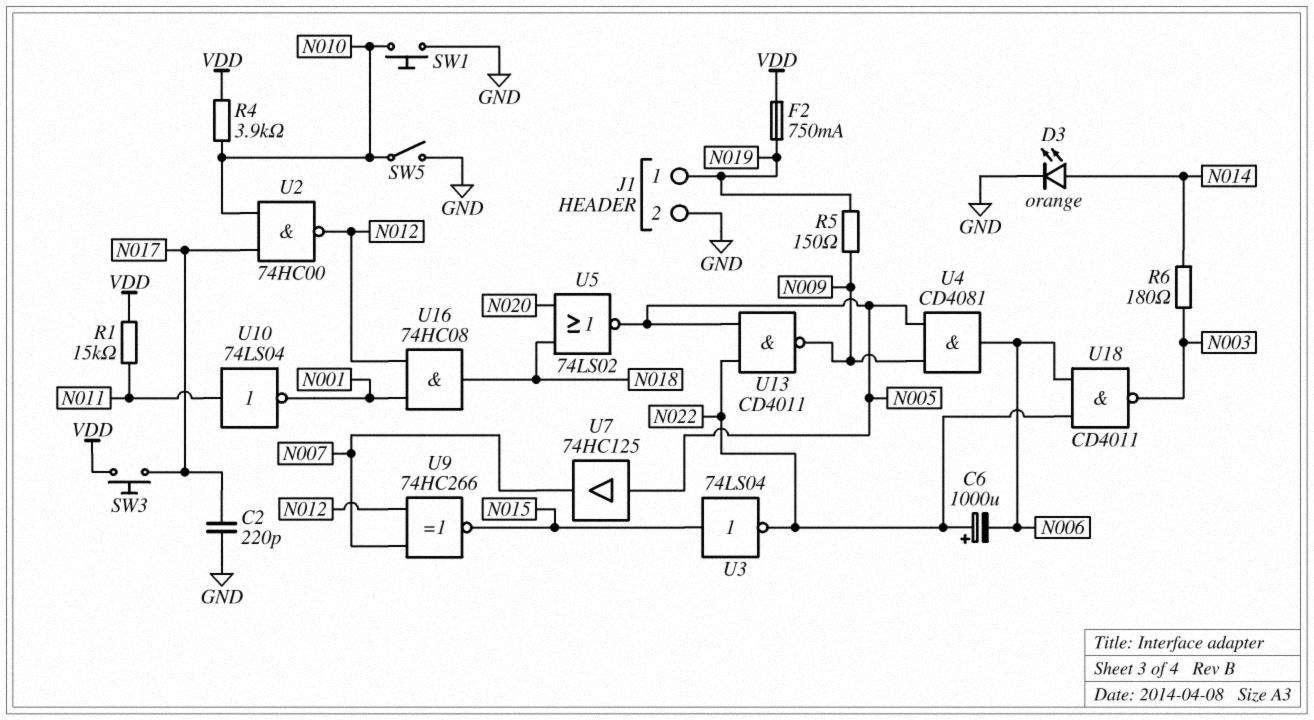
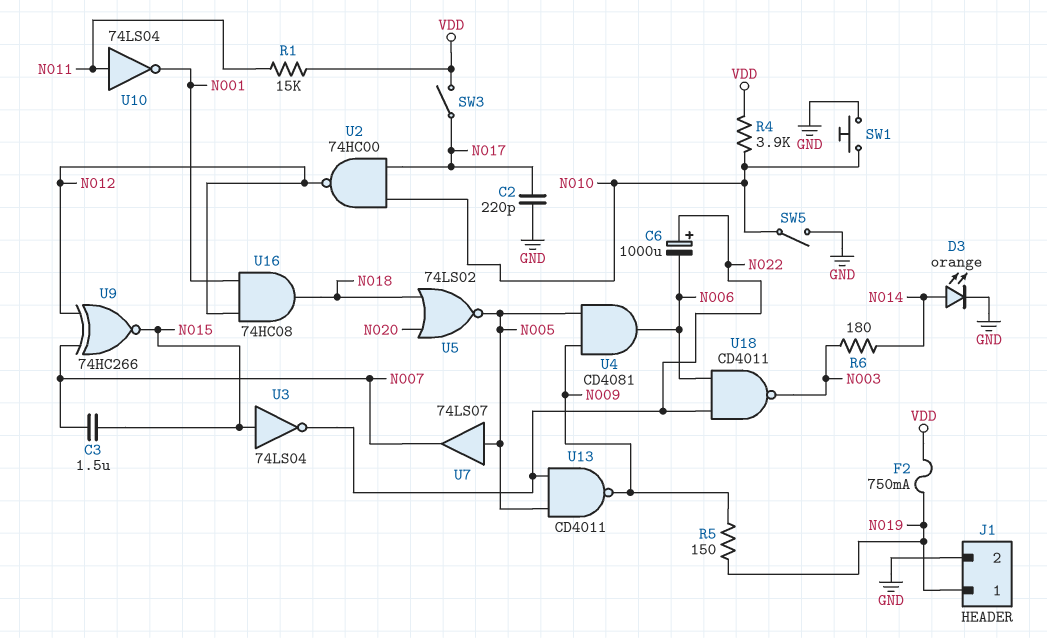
C3: none -> 1.5uF (N007, N015)
SW3: button (N017, VDD) -> switch (N017, VDD)
U7: buffer 74HC125 (in N005, out N007) -> buffer 74LS07 (in N005, out N007)

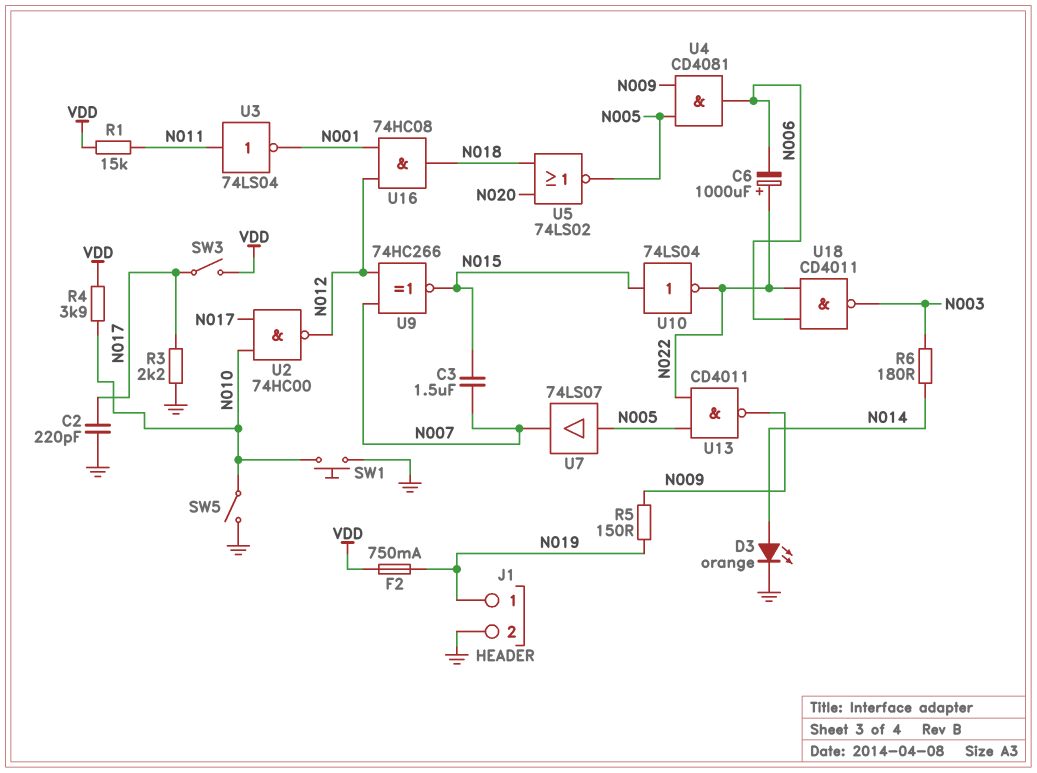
R3: none -> 2.2k (GND, N017)
U3: NOT 74LS04 (in N015, out N022) -> NOT 74LS04 (in N011, out N001)
U10: NOT 74LS04 (in N011, out N001) -> NOT 74LS04 (in N015, out N022)

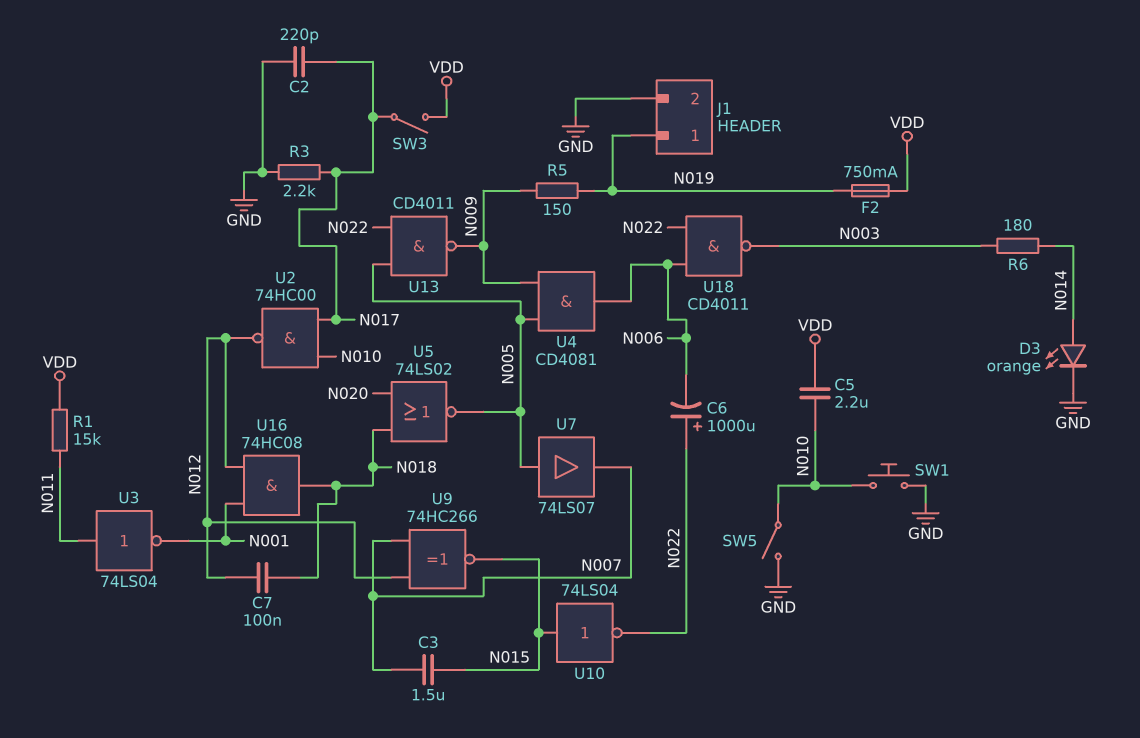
C5: none -> 2.2uF (N010, VDD)
C7: none -> 100nF (N012, N018)
R4: 3.9k (N010, VDD) -> none

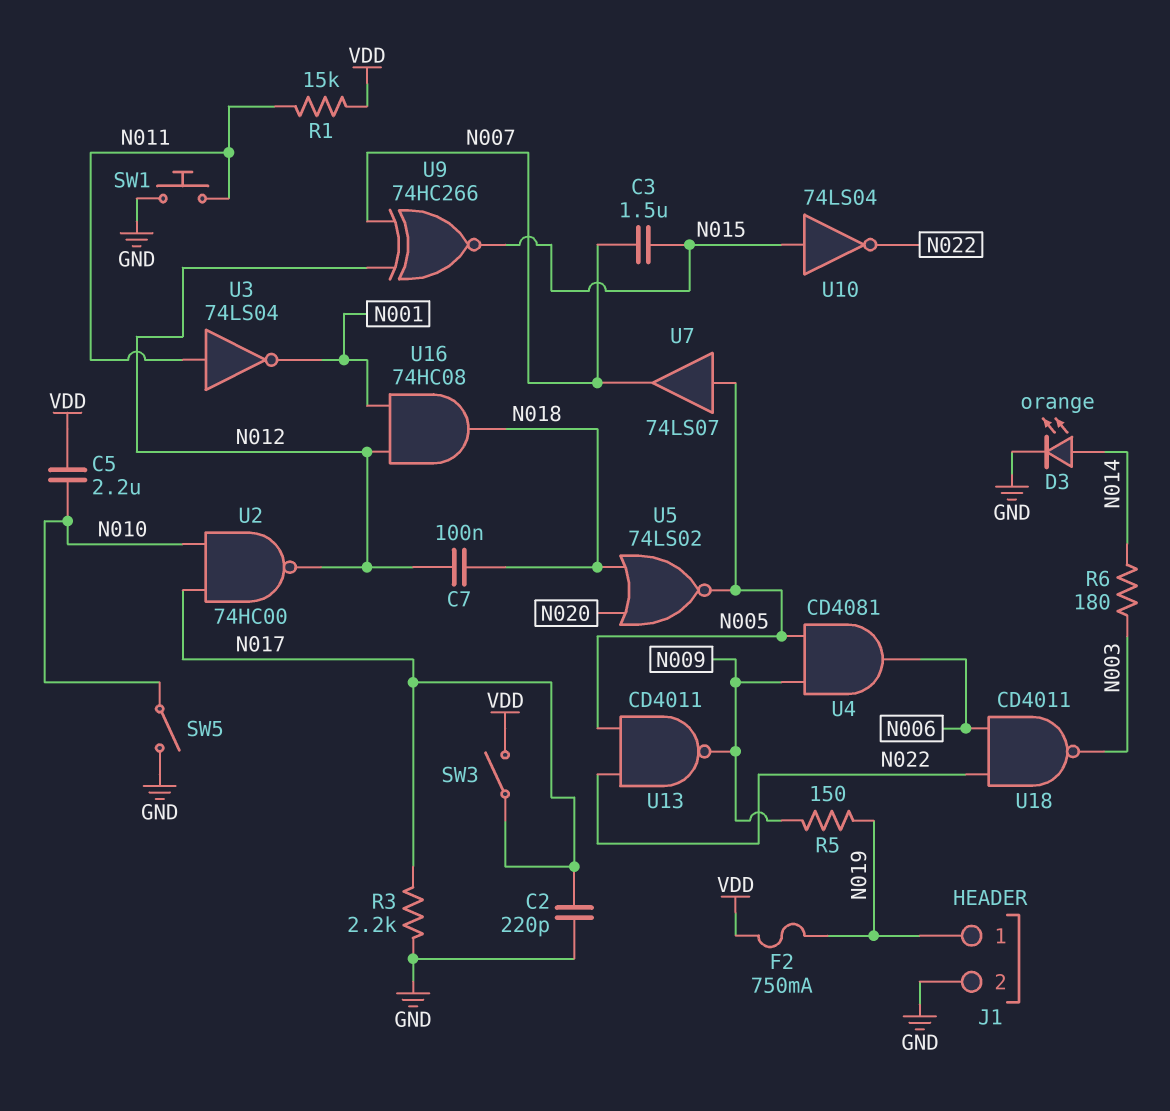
C6: 1000uF (plus N022, minus N006) -> none
SW1: button (GND, N010) -> button (GND, N011)

